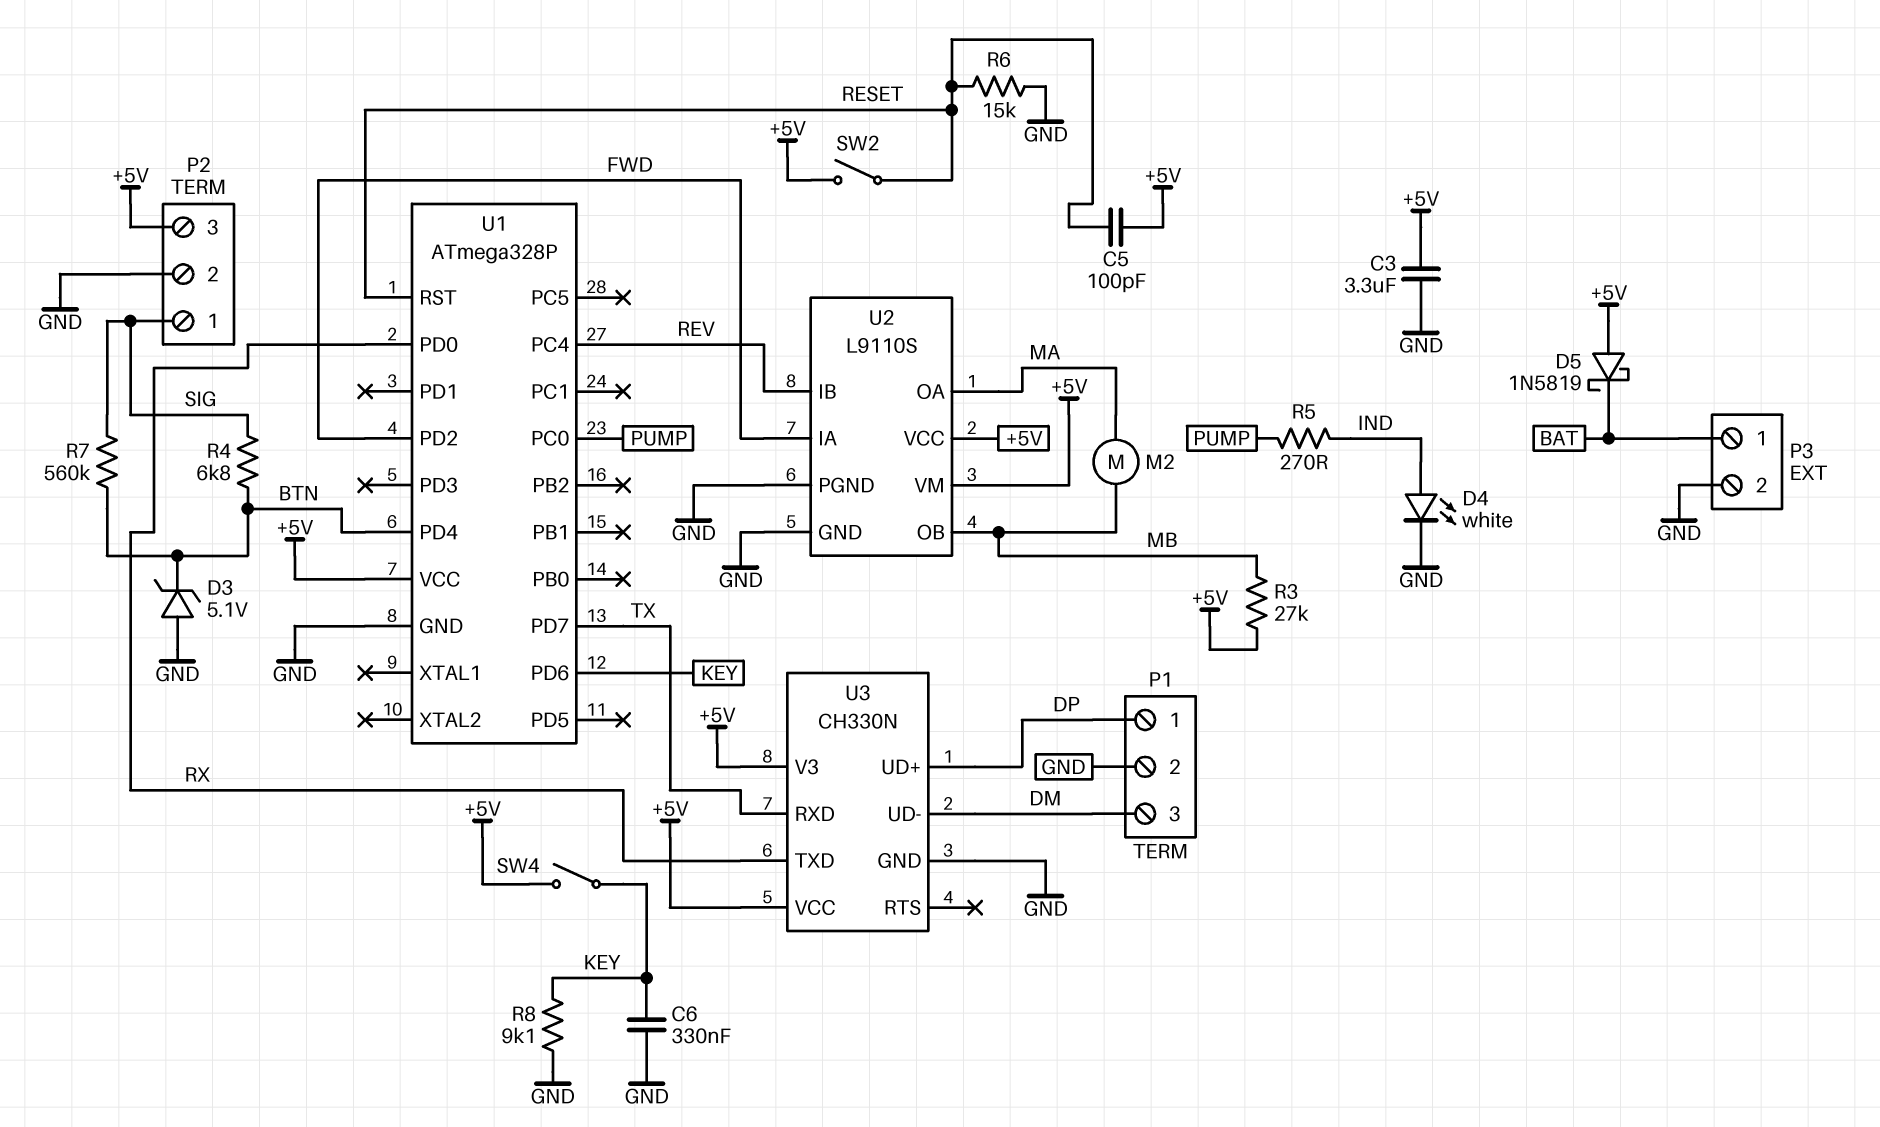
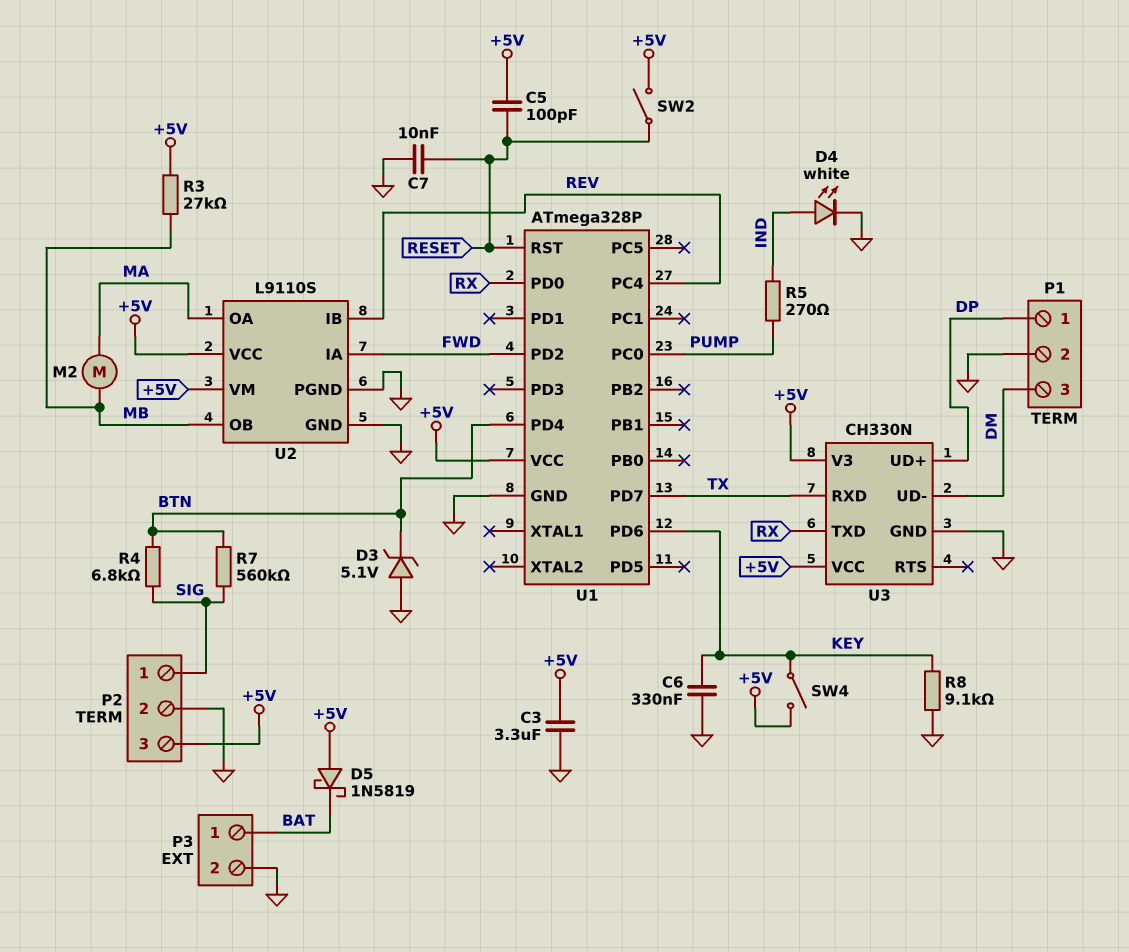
C7: none -> 10nF (GND, RESET)
R6: 15k (GND, RESET) -> none

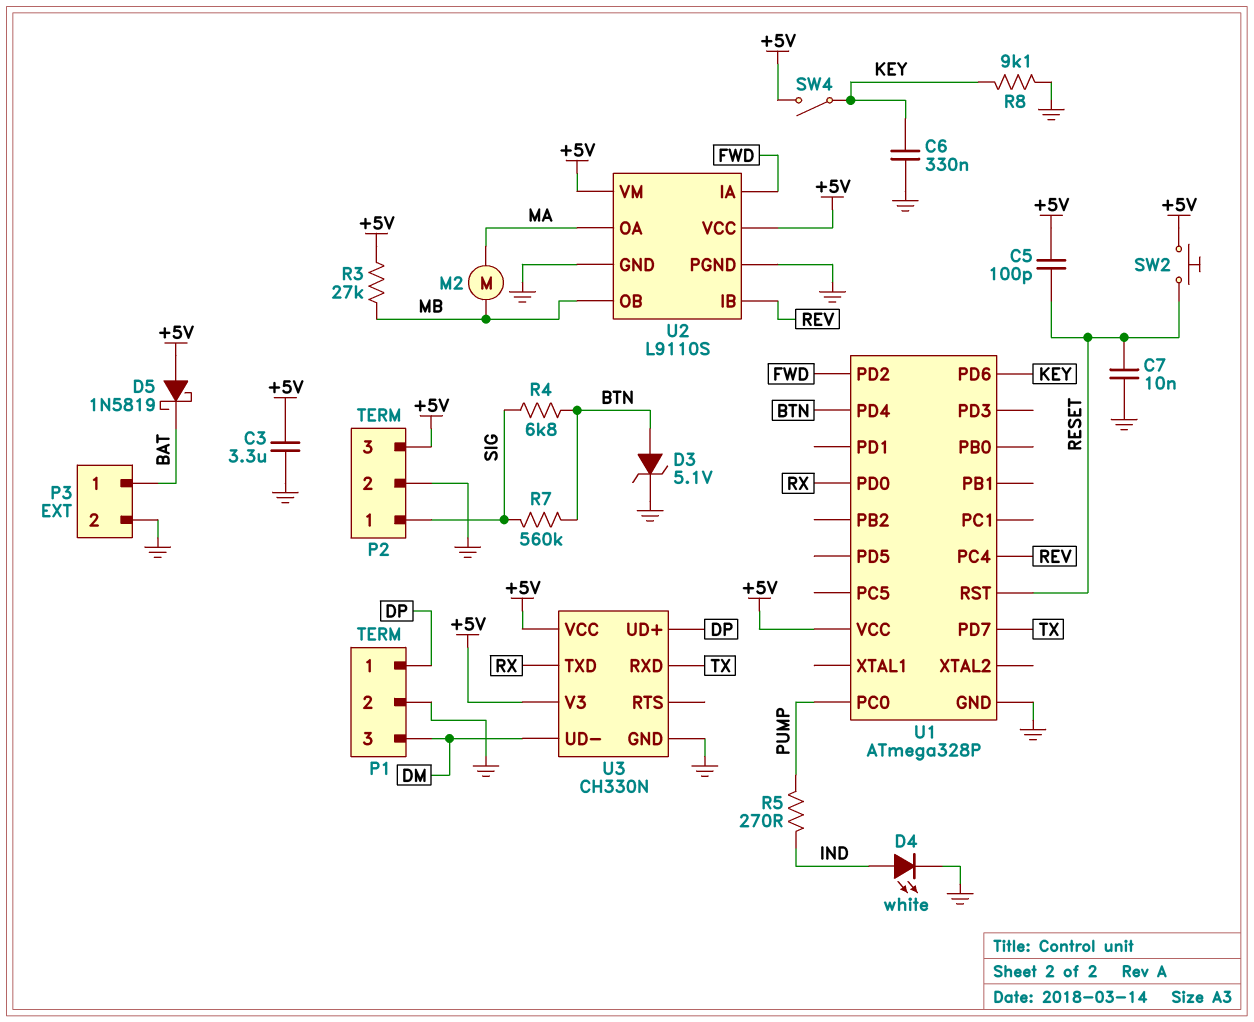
D3: zener 5.1V (A GND, K BTN) -> zener 5.1V (A BTN, K GND)
SW2: switch (+5V, RESET) -> button (+5V, RESET)

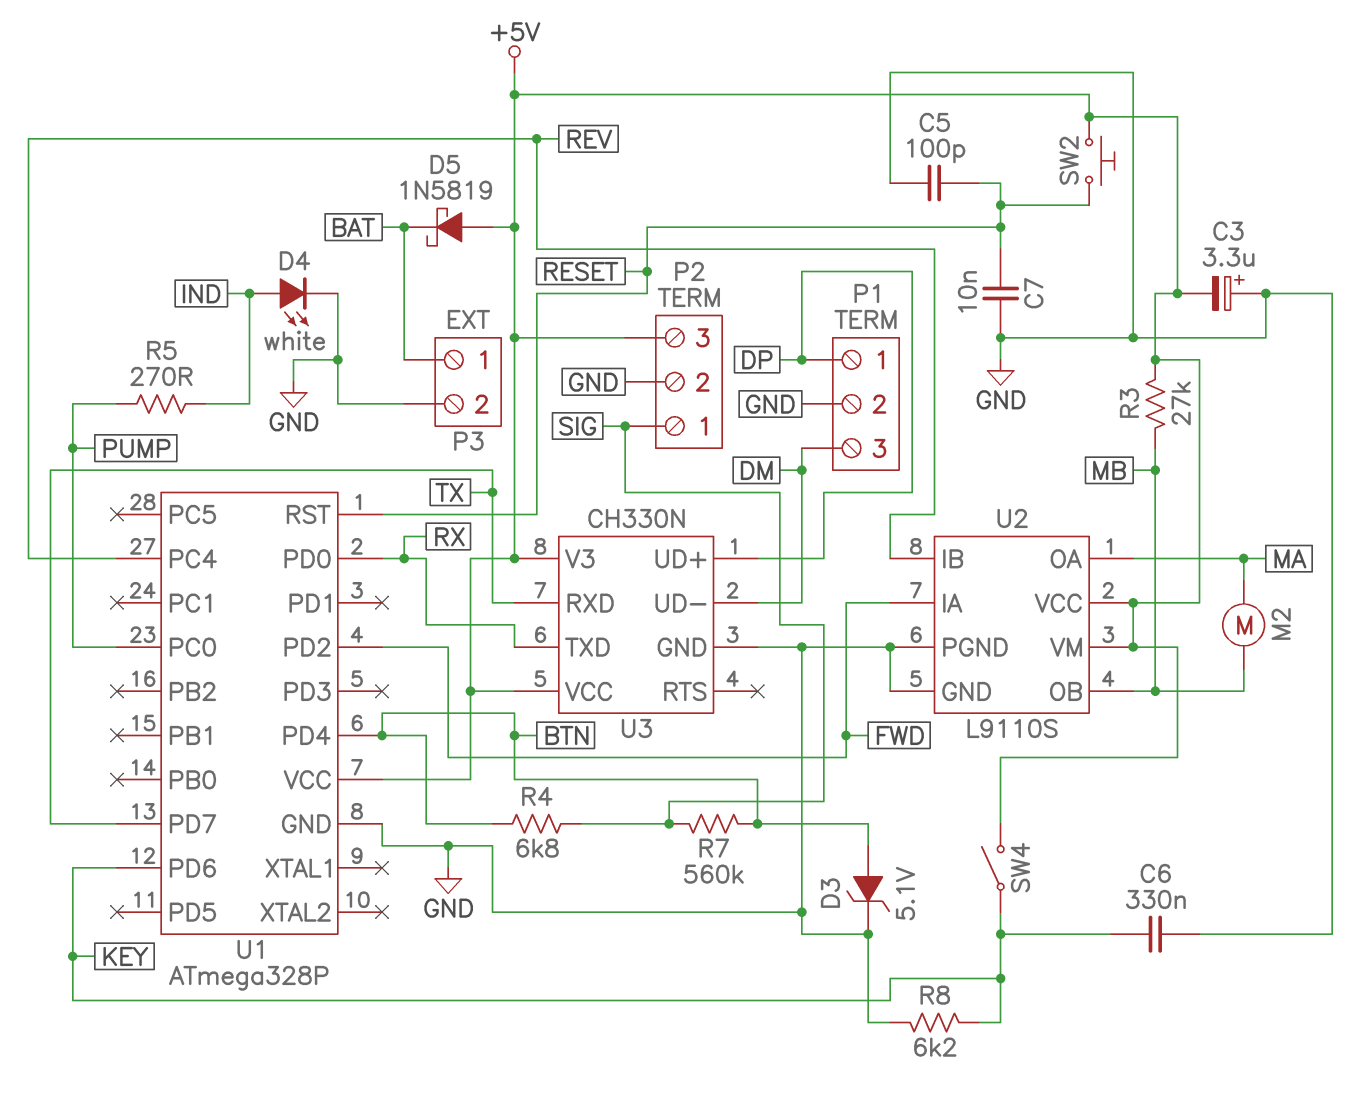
C3: 3.3uF (+5V, GND) -> 3.3uF (plus GND, minus +5V)
C5: 100pF (+5V, RESET) -> 100pF (GND, RESET)
R8: 9.1k (GND, KEY) -> 6.2k (GND, KEY)

